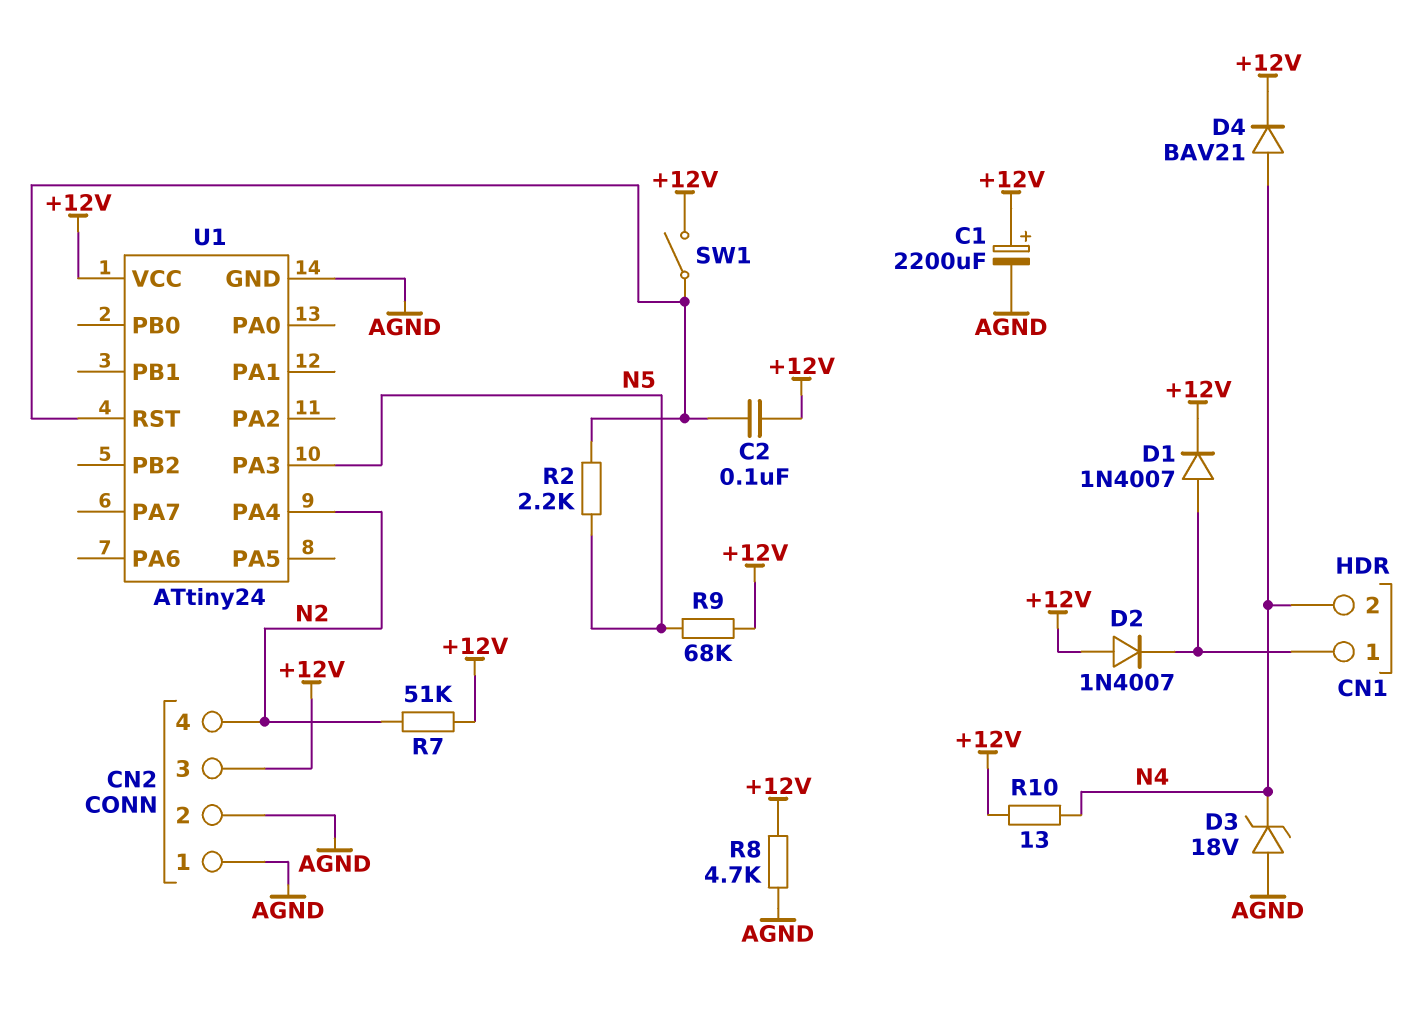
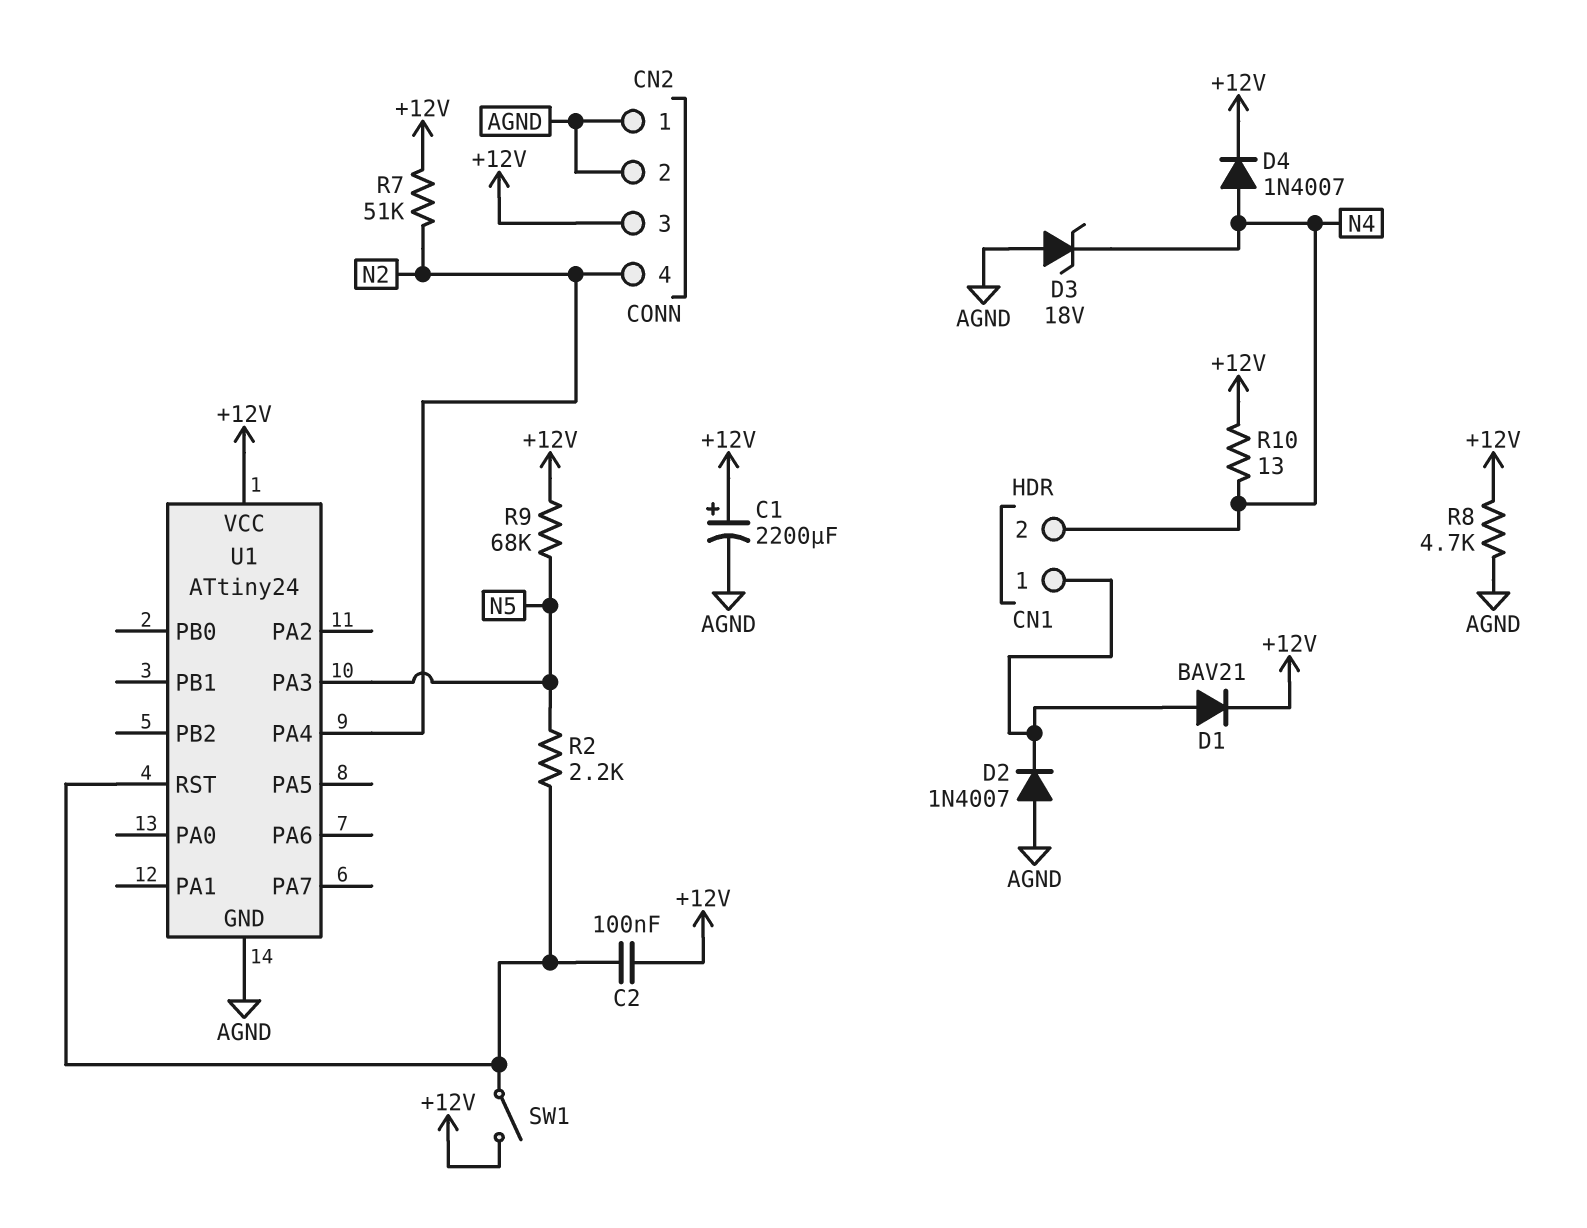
D1: diode 1N4007 (A CN1/1, K +12V) -> diode BAV21 (A CN1/1, K +12V)
D2: diode 1N4007 (A +12V, K CN1/1) -> diode 1N4007 (A AGND, K CN1/1)
D4: diode BAV21 (A N4, K +12V) -> diode 1N4007 (A N4, K +12V)

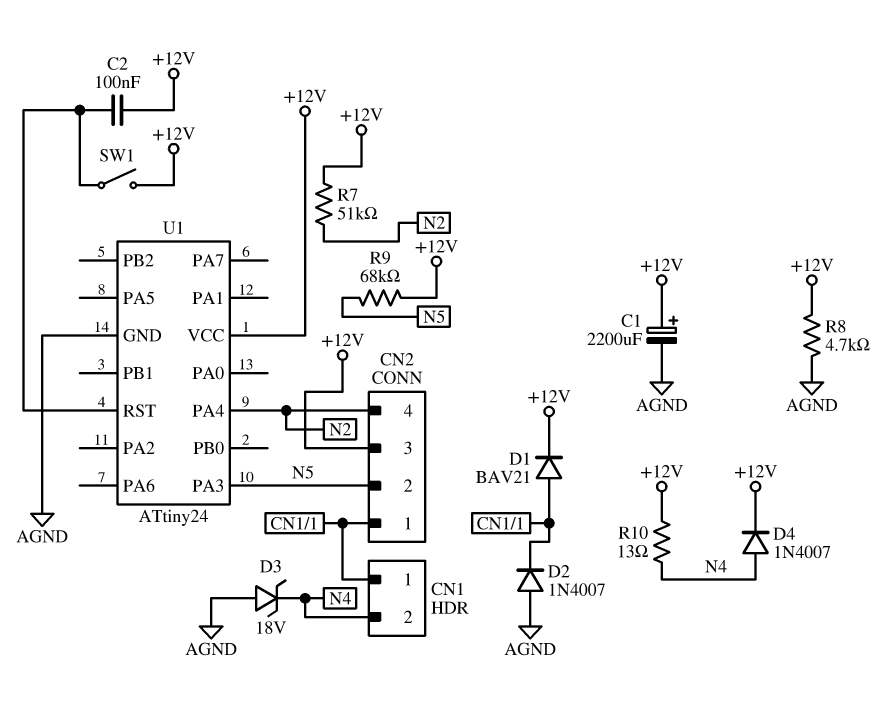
CN2 pin 1: AGND -> CN1/1
CN2 pin 2: AGND -> N5
R2: 2.2k (N5, U1/RST) -> none

